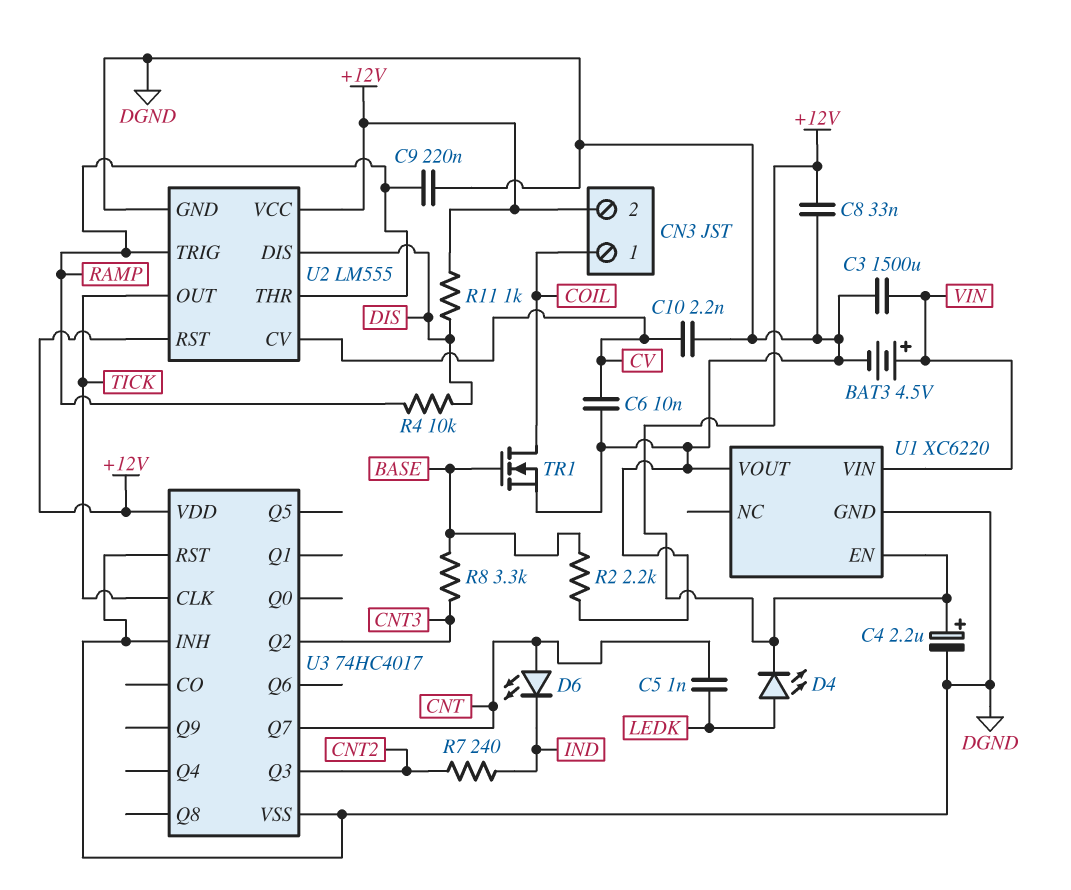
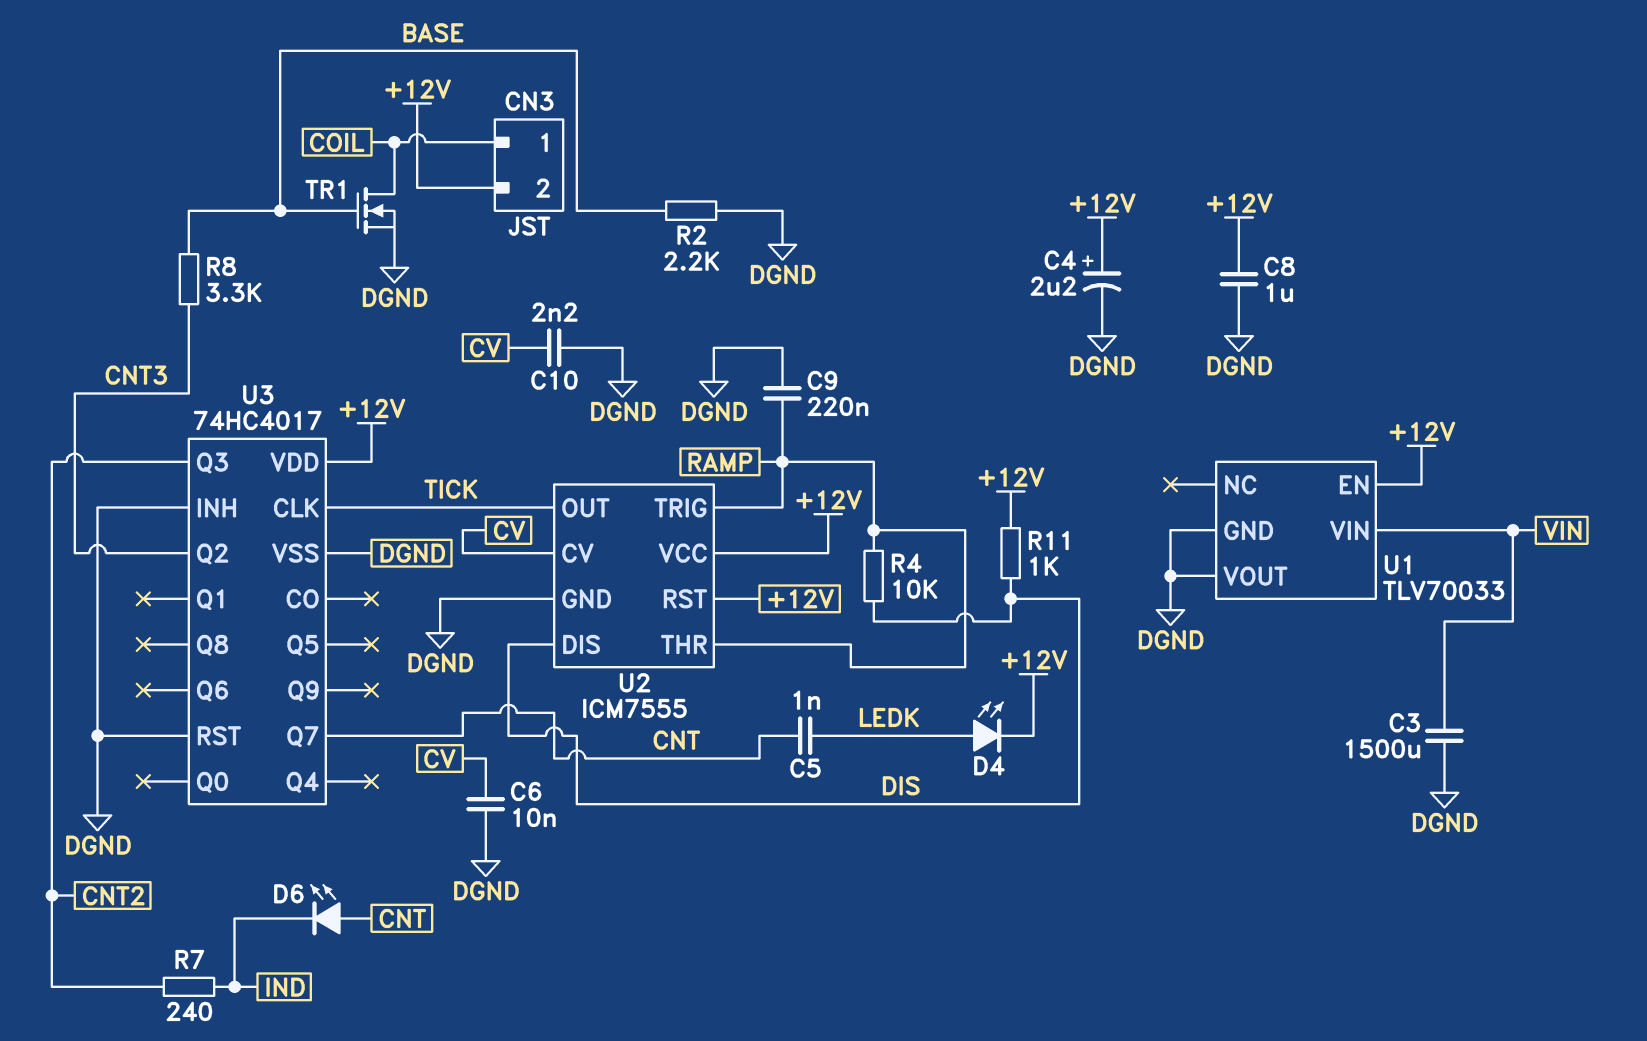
BAT3: 4.5V (plus VIN, minus DGND) -> none
C8: 33nF (+12V, DGND) -> 1uF (+12V, DGND)
U1: XC6220 -> TLV70033
U2: LM555 -> ICM7555

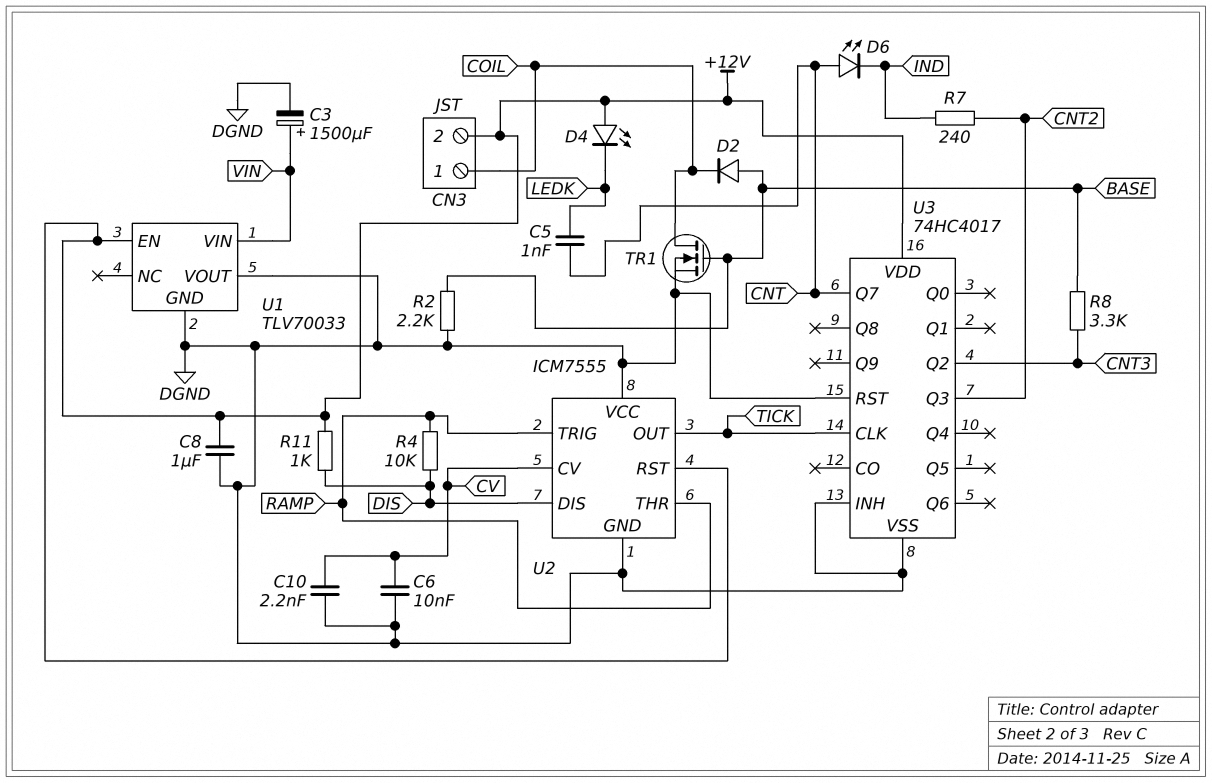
C3: 1500uF (DGND, VIN) -> 1500uF (plus VIN, minus DGND)
C4: 2.2uF (plus +12V, minus DGND) -> none
C9: 220nF (DGND, RAMP) -> none
D2: none -> diode (A BASE, K COIL)
D4: LED (A LEDK, K +12V) -> LED (A +12V, K LEDK)
U2 pin VCC: +12V -> DGND

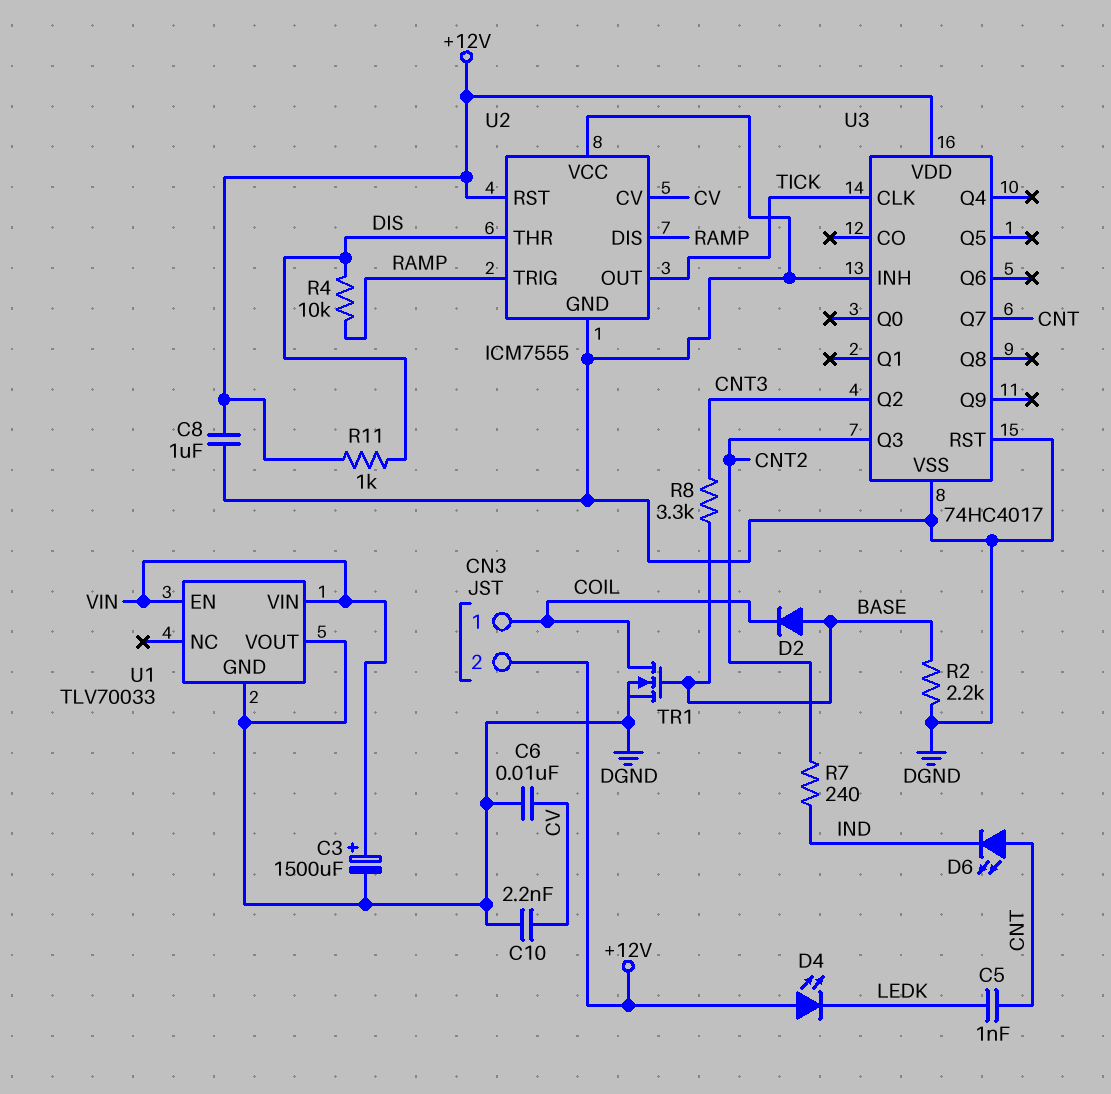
U1 pin EN: +12V -> VIN
U2 pin DIS: DIS -> RAMP
U2 pin THR: RAMP -> DIS

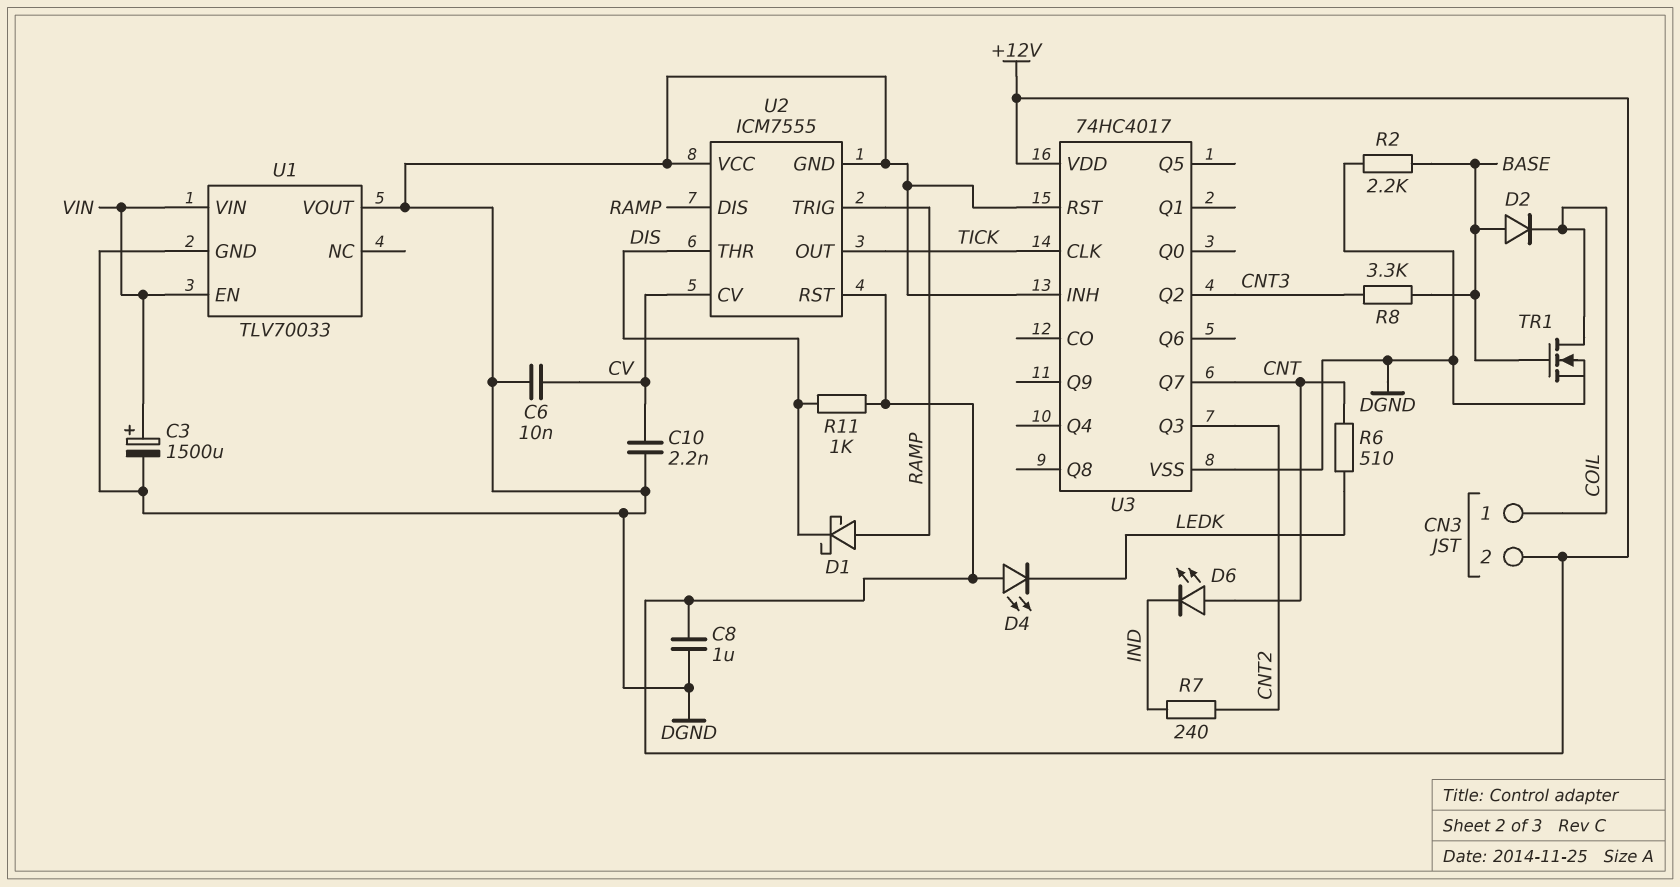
C5: 1nF (CNT, LEDK) -> none
D1: none -> schottky (A RAMP, K DIS)
R4: 10k (DIS, RAMP) -> none
R6: none -> 510 (CNT, LEDK)

